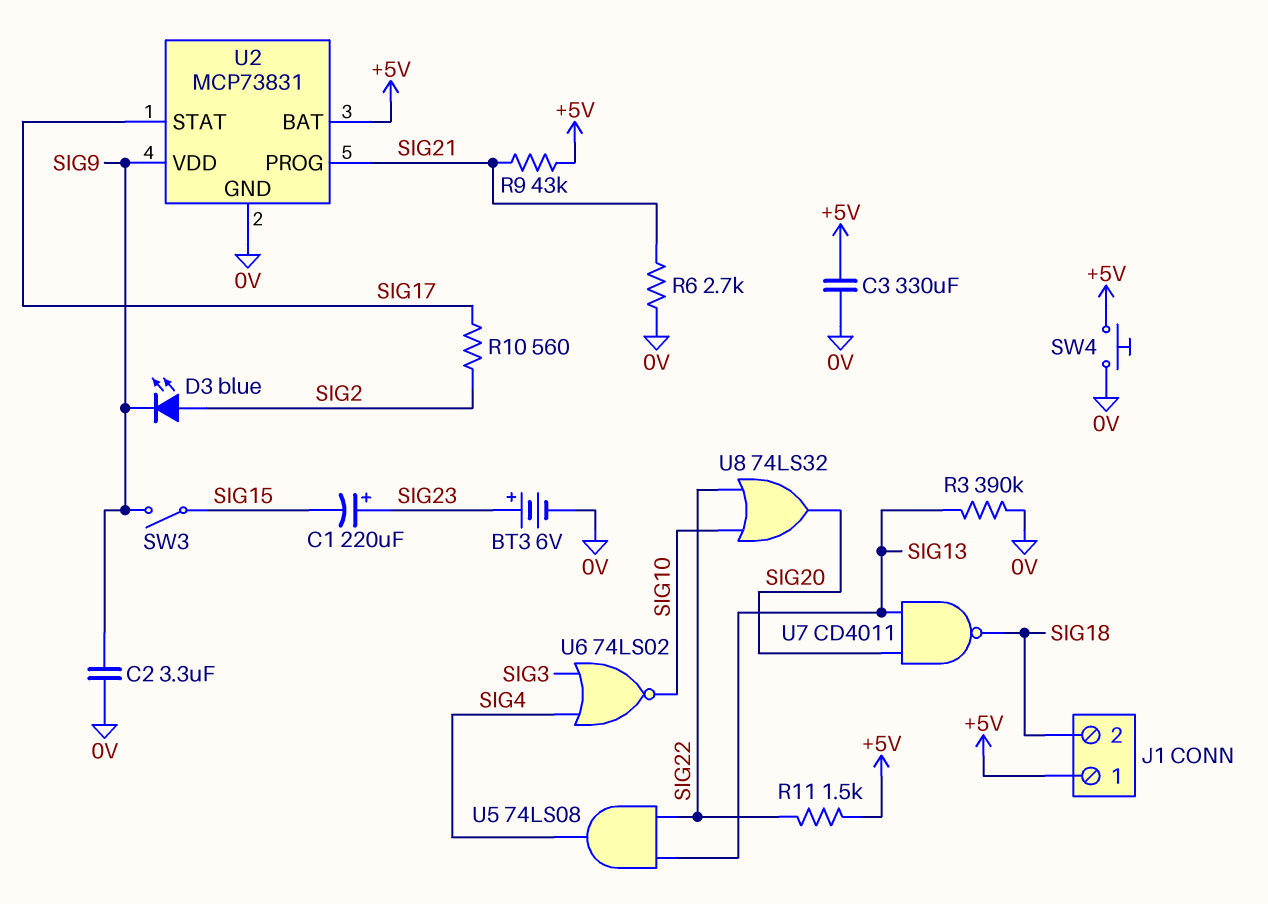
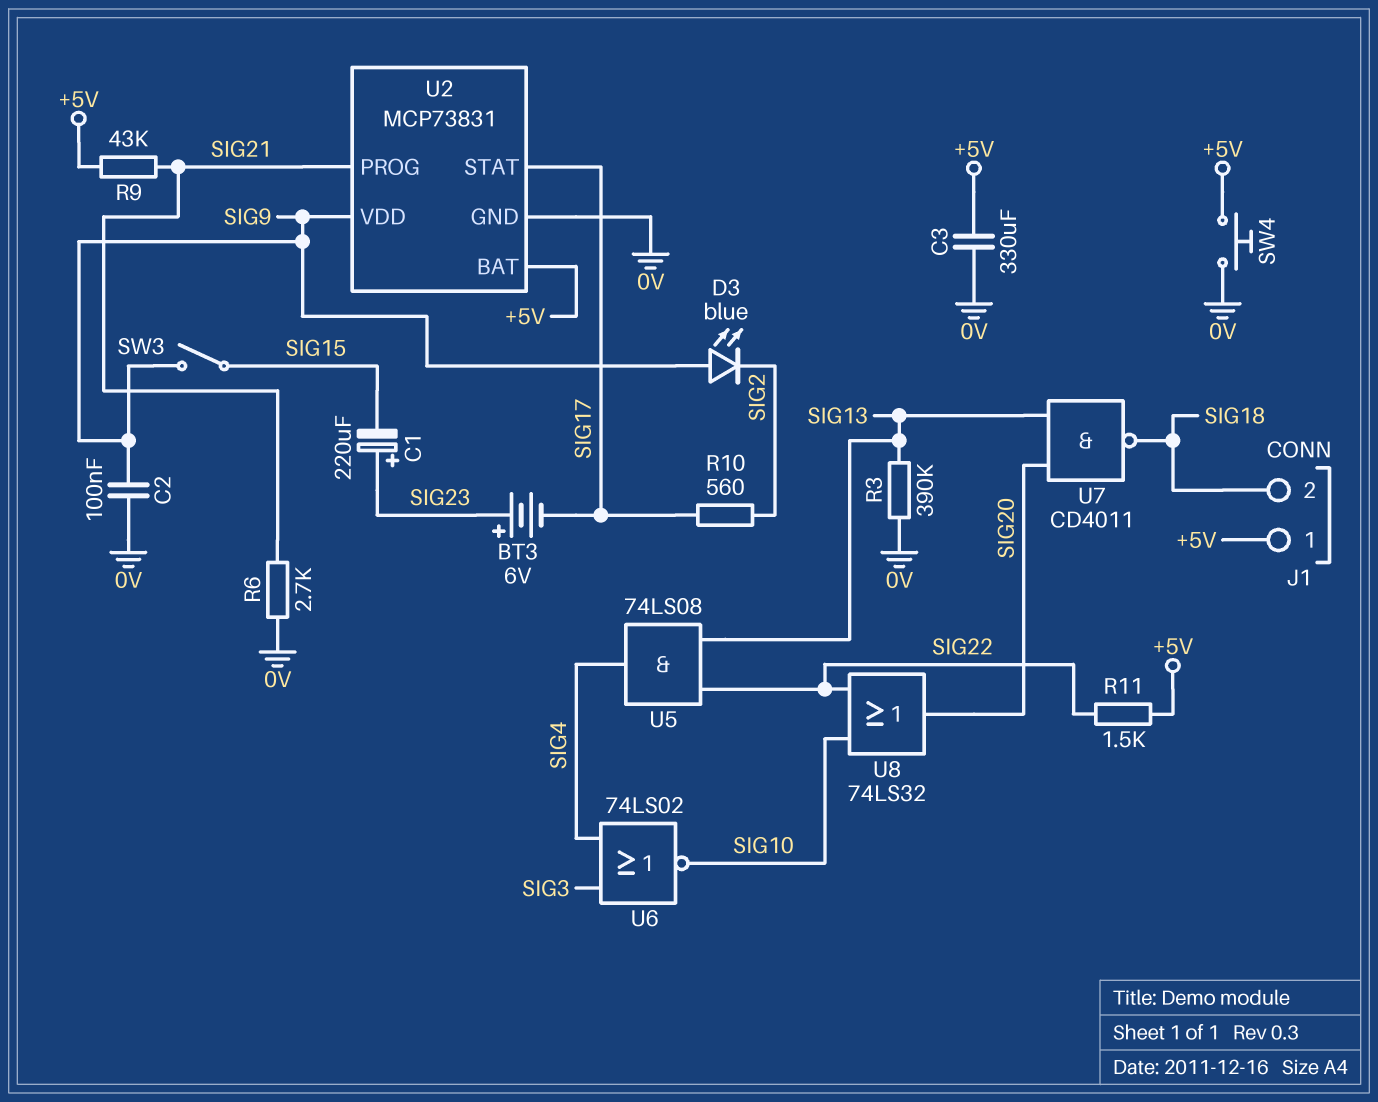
BT3: 6V (plus SIG23, minus 0V) -> 6V (plus SIG23, minus SIG17)
C2: 3.3uF (0V, SIG9) -> 100nF (0V, SIG9)
D3: LED blue (A SIG2, K SIG9) -> LED blue (A SIG9, K SIG2)

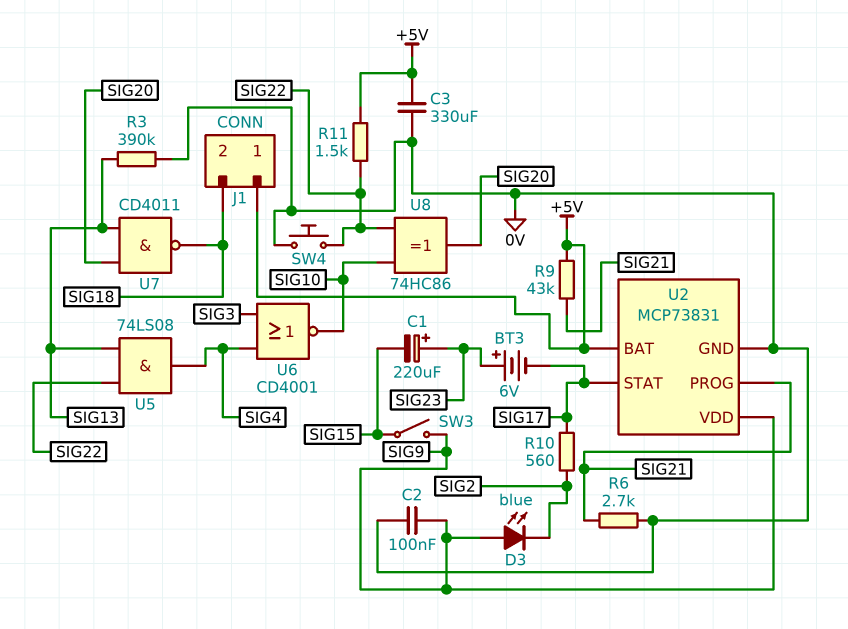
SW4: button (+5V, 0V) -> button (0V, SIG22)
U6: NOR 74LS02 (in SIG3, in SIG4, out SIG10) -> NOR CD4001 (in SIG3, in SIG4, out SIG10)
U8: OR 74LS32 (in SIG10, in SIG22, out SIG20) -> XOR 74HC86 (in SIG10, in SIG22, out SIG20)

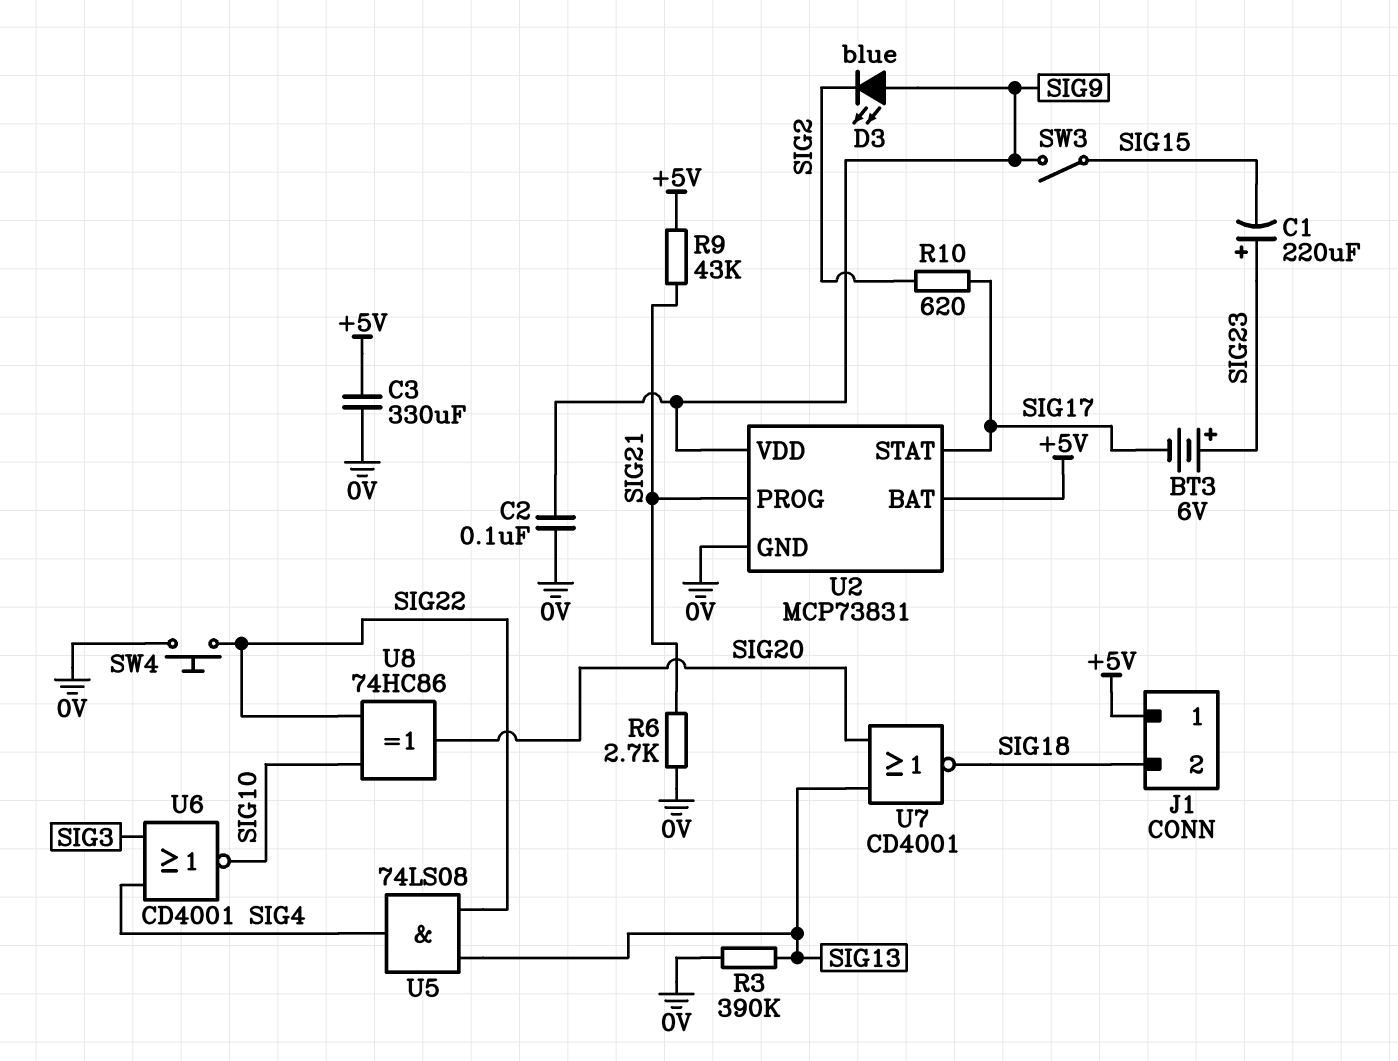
R10: 560 (SIG2, SIG17) -> 620 (SIG2, SIG17)
R11: 1.5k (+5V, SIG22) -> none
U7: NAND CD4011 (in SIG13, in SIG20, out SIG18) -> NOR CD4001 (in SIG13, in SIG20, out SIG18)

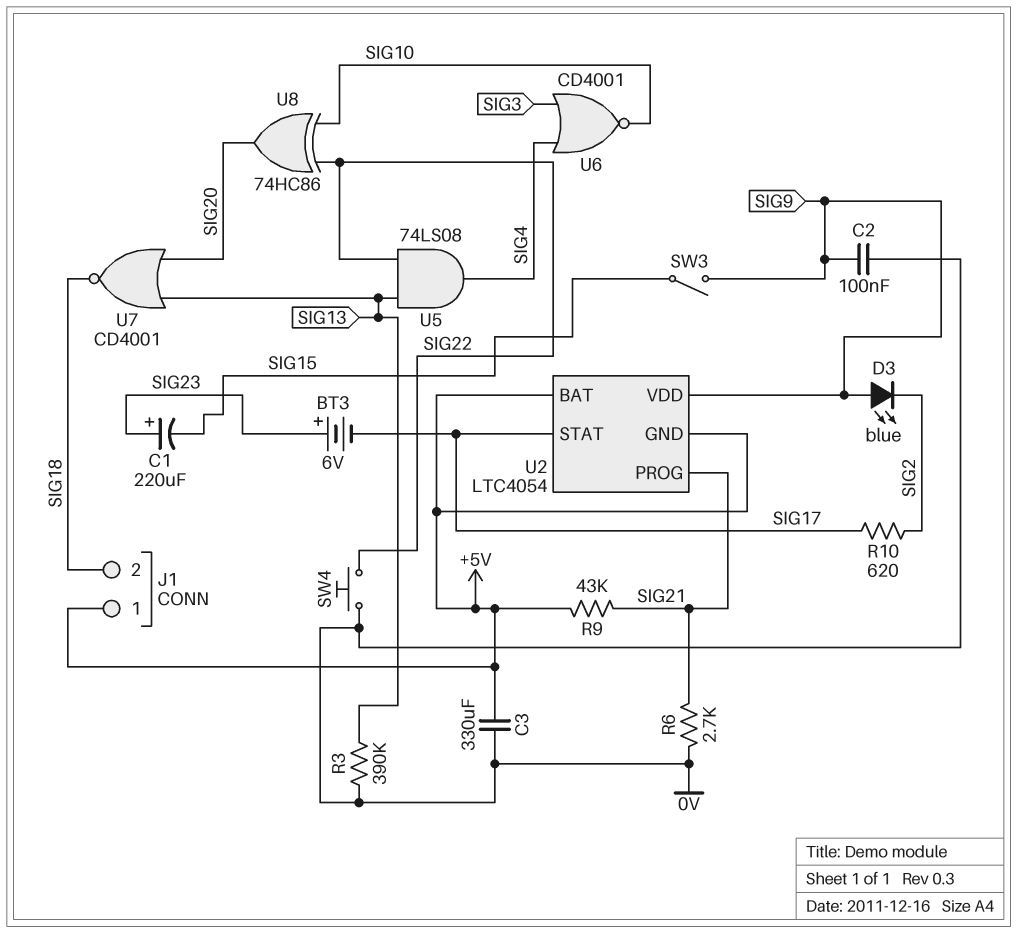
U2: MCP73831 -> LTC4054
U2 pin GND: 0V -> +5V

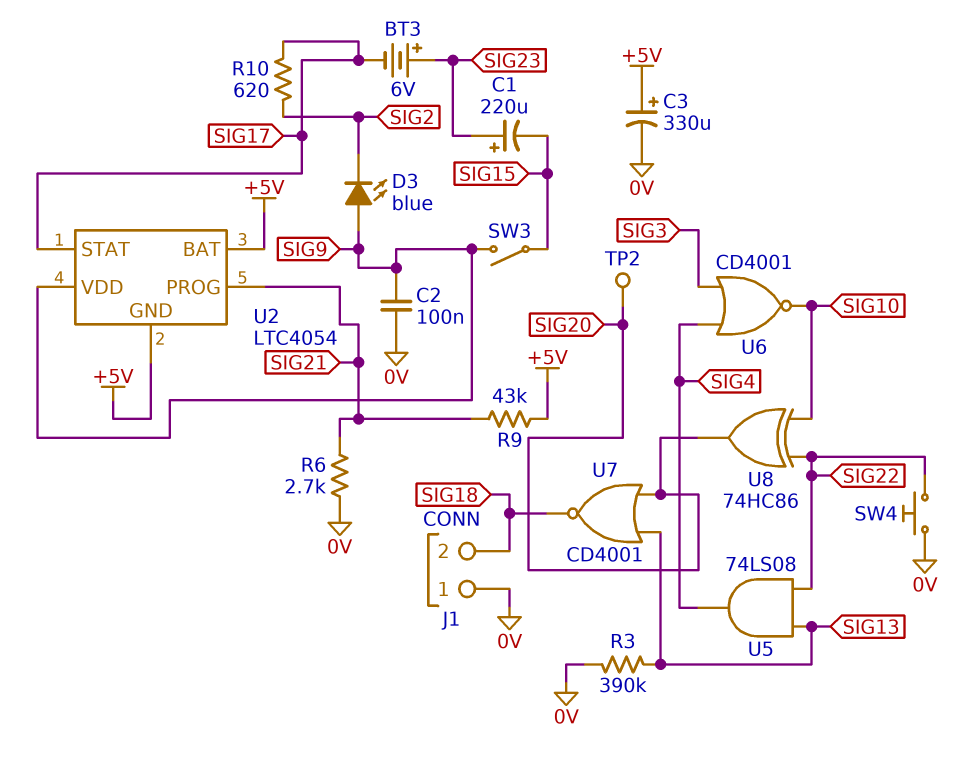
C3: 330uF (+5V, 0V) -> 330uF (plus +5V, minus 0V)
J1 pin 1: +5V -> 0V
TP2: none -> test point (SIG20)

